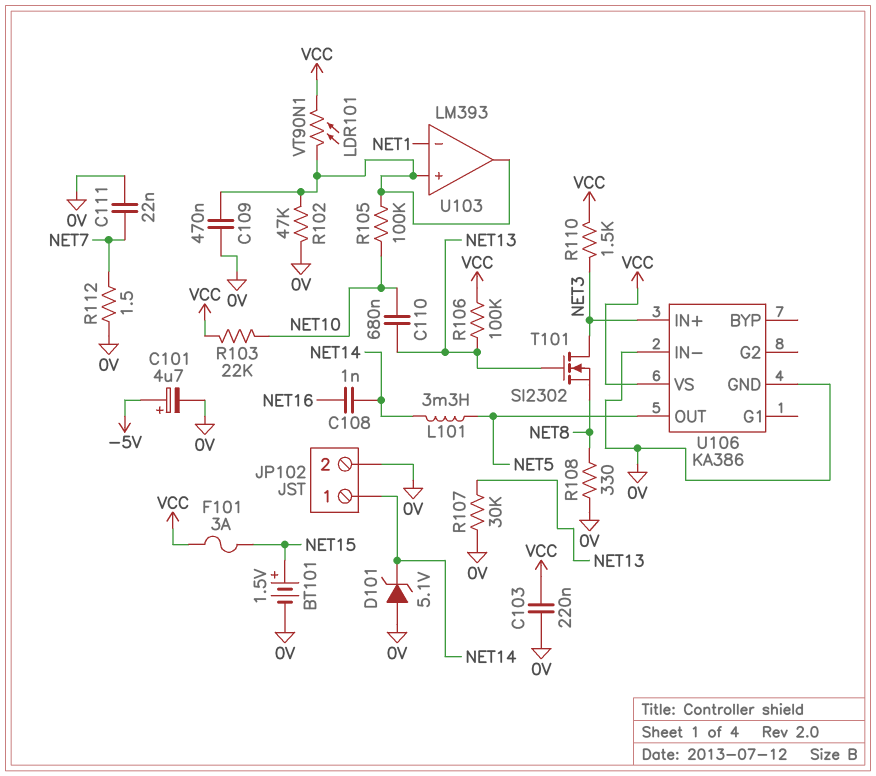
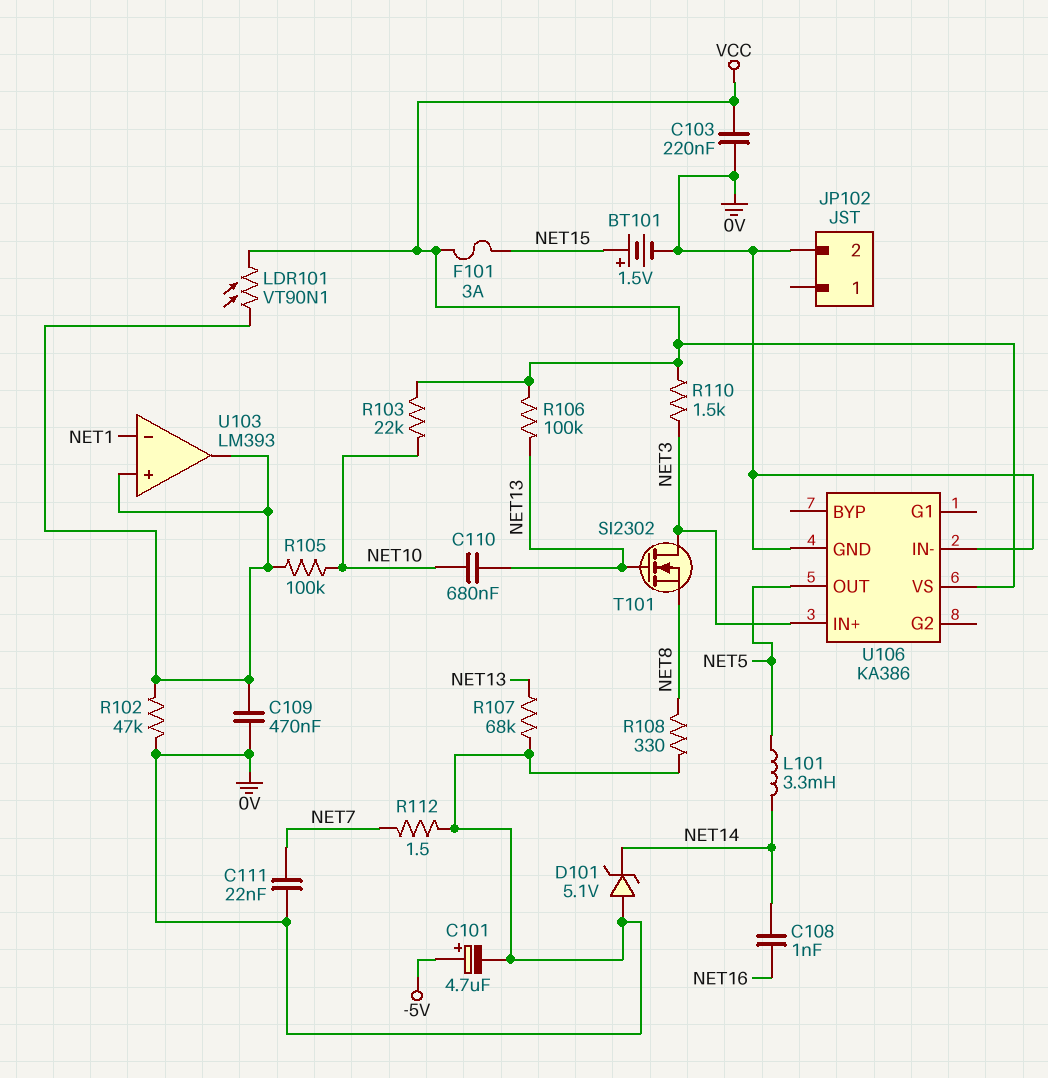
JP102 pin 1: NET14 -> none
R107: 30k (0V, NET13) -> 68k (0V, NET13)

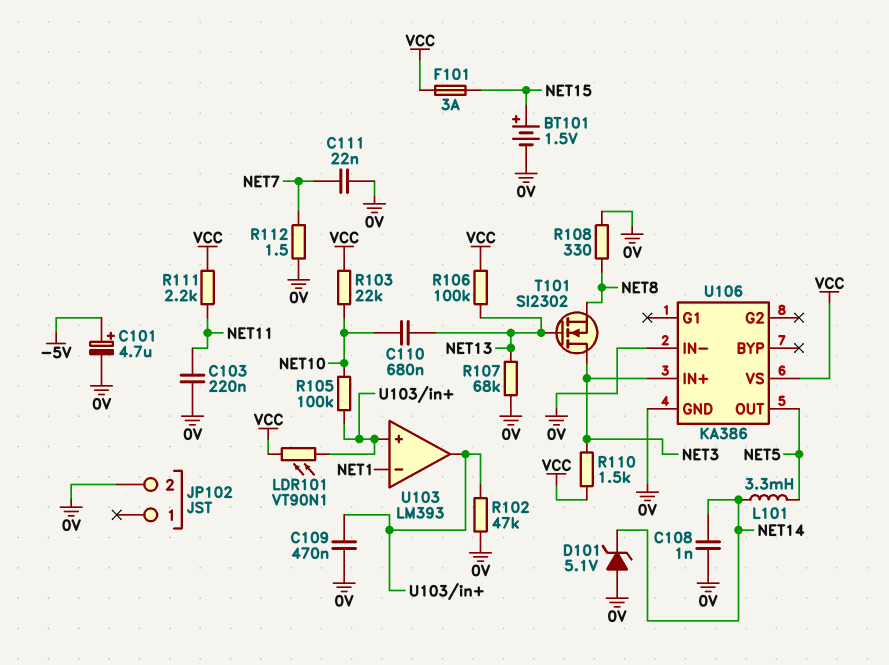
C103: 220nF (0V, VCC) -> 220nF (0V, NET11)
C108: 1nF (NET14, NET16) -> 1nF (0V, NET14)
R111: none -> 2.2k (NET11, VCC)

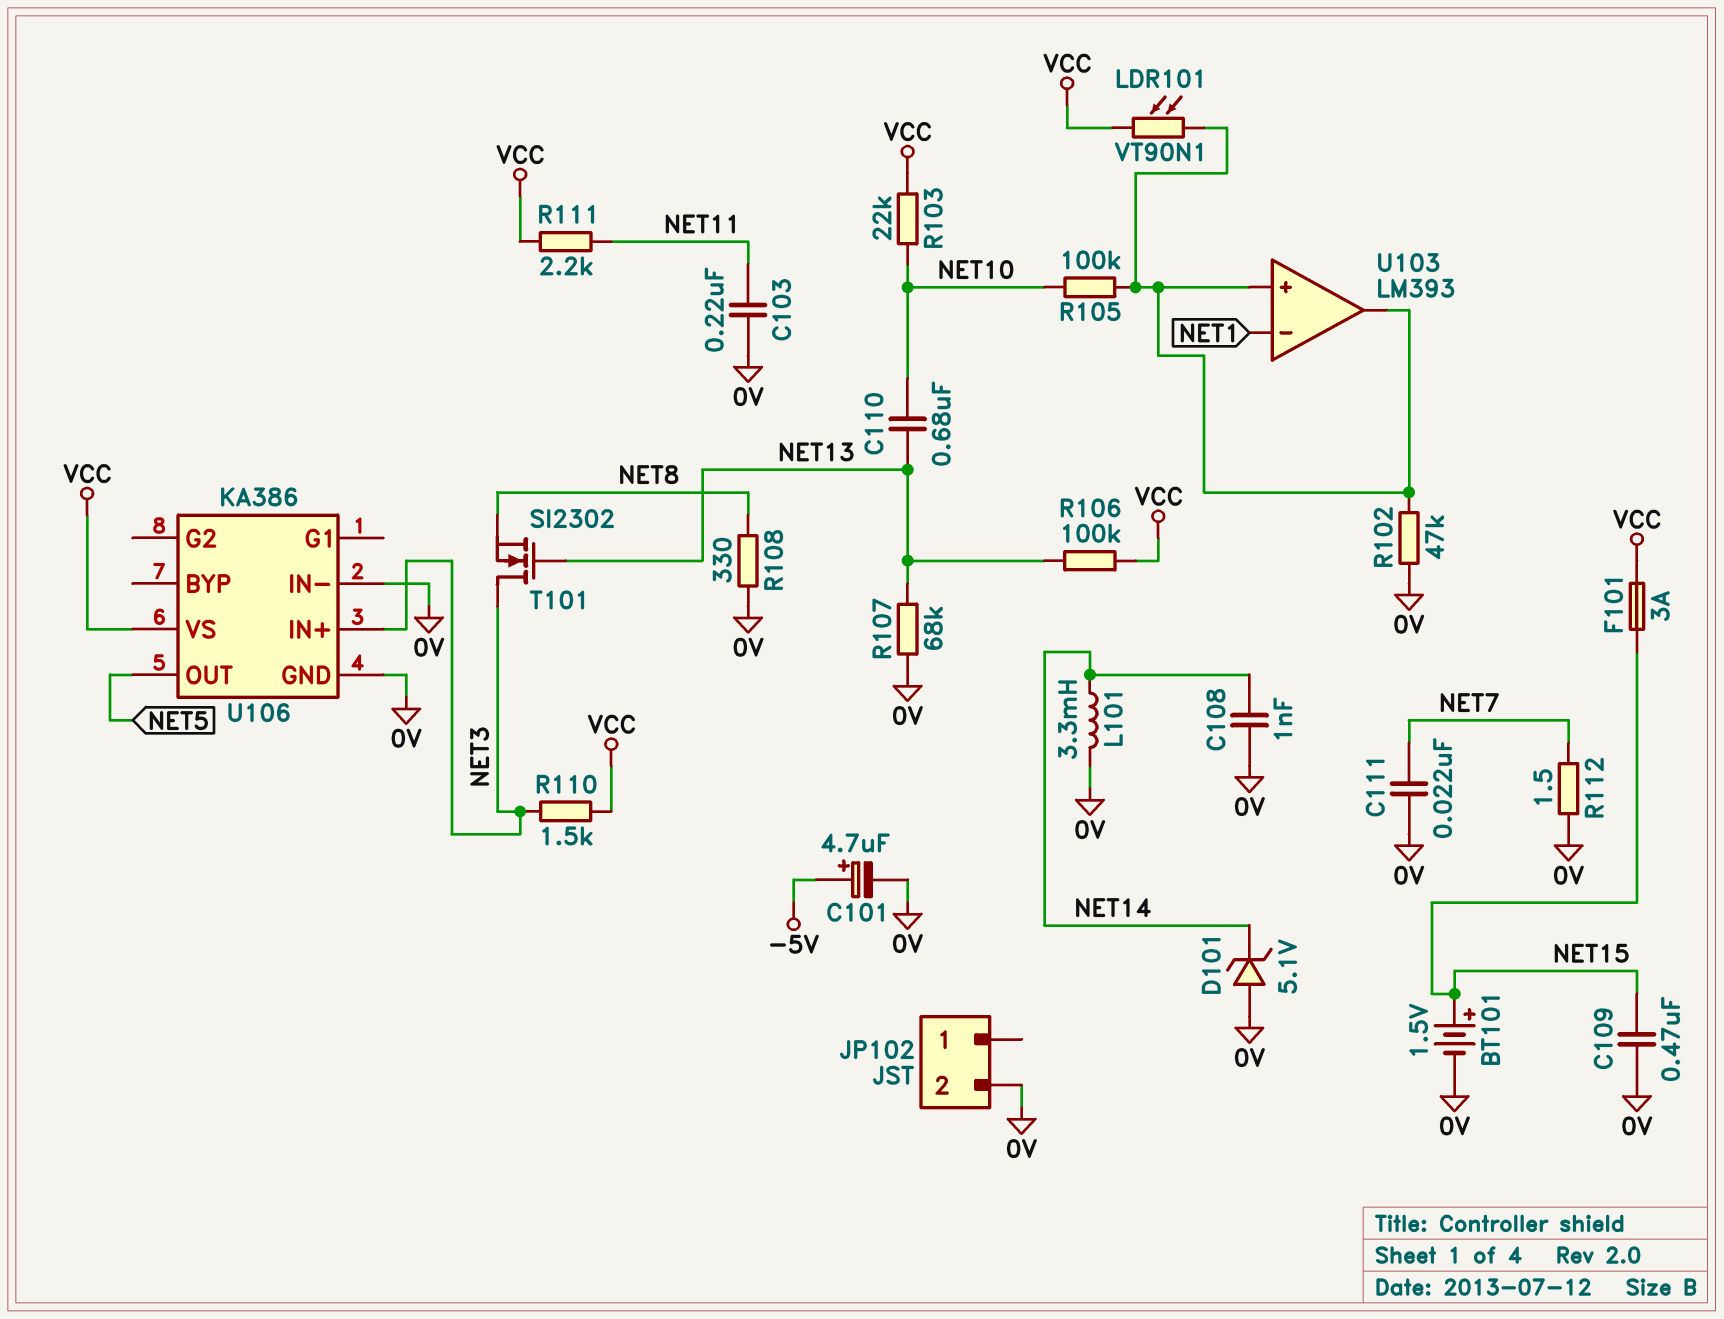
C109: 470nF (0V, U103/in+) -> 470nF (0V, NET15)
L101: 3.3mH (NET5, NET14) -> 3.3mH (0V, NET14)

